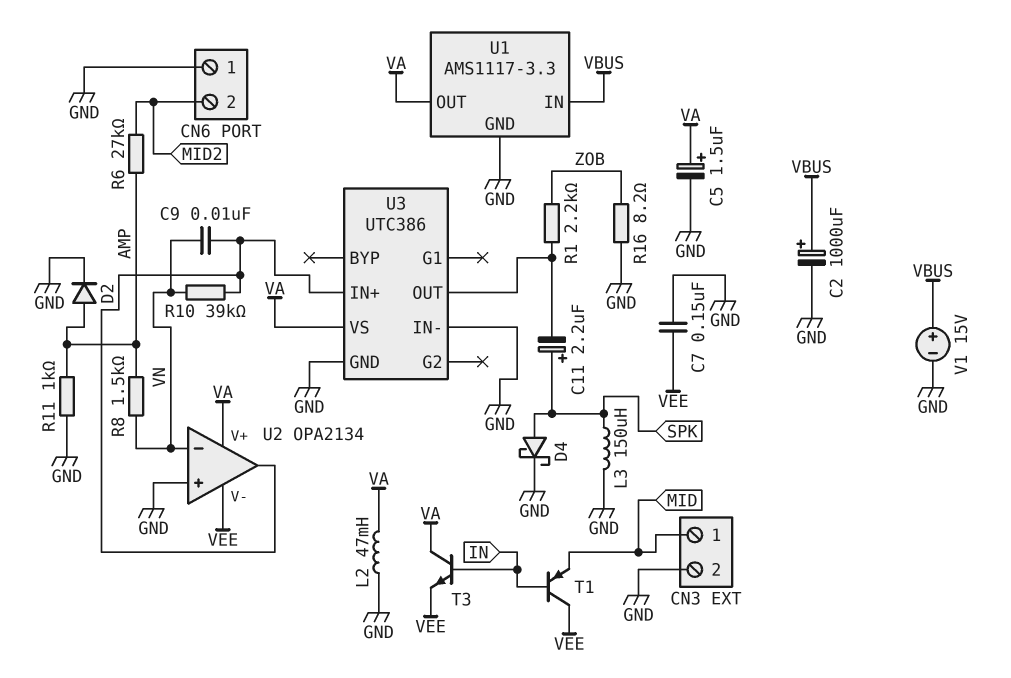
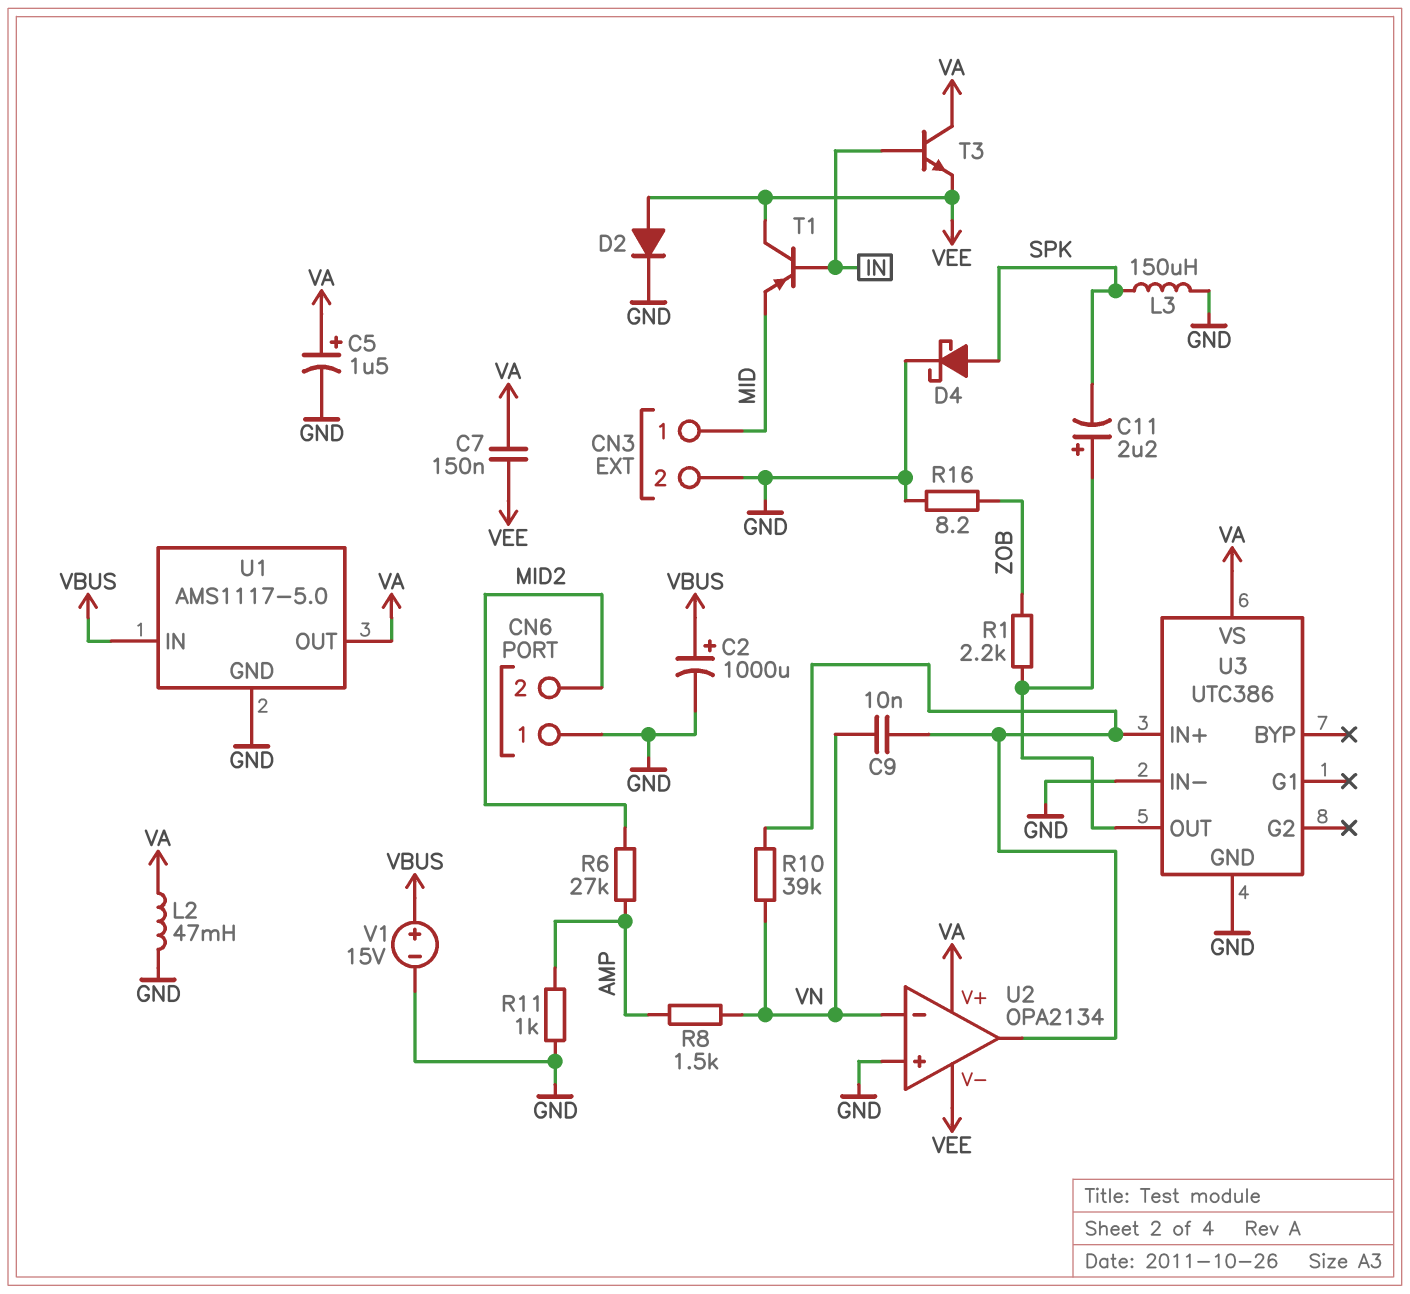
C7: 150nF (GND, VEE) -> 150nF (VA, VEE)
C11: 2.2uF (plus SPK, minus U3/OUT) -> 2.2uF (plus U3/OUT, minus SPK)
D2: diode (A AMP, K GND) -> diode (A VEE, K GND)
U1: AMS1117-3.3 -> AMS1117-5.0

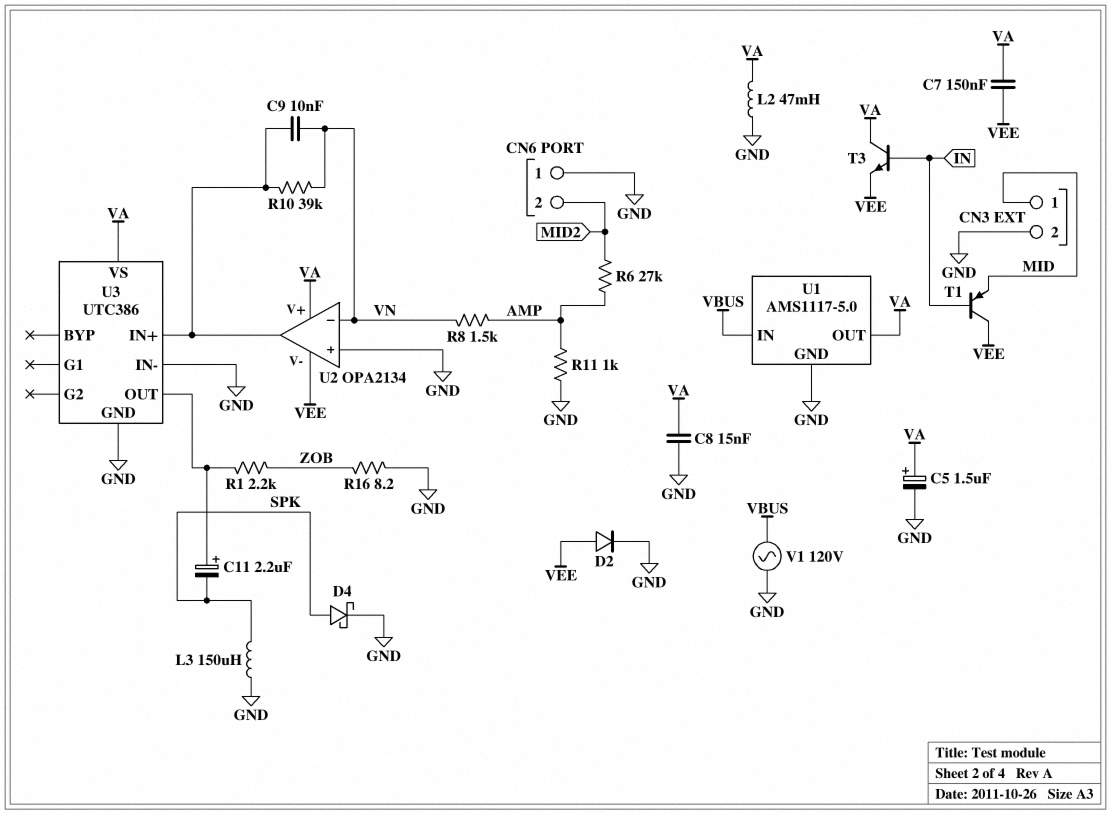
C2: 1000uF (plus VBUS, minus GND) -> none
C8: none -> 15nF (GND, VA)
V1: 15V (plus VBUS, minus GND) -> AC 120V (GND, VBUS)

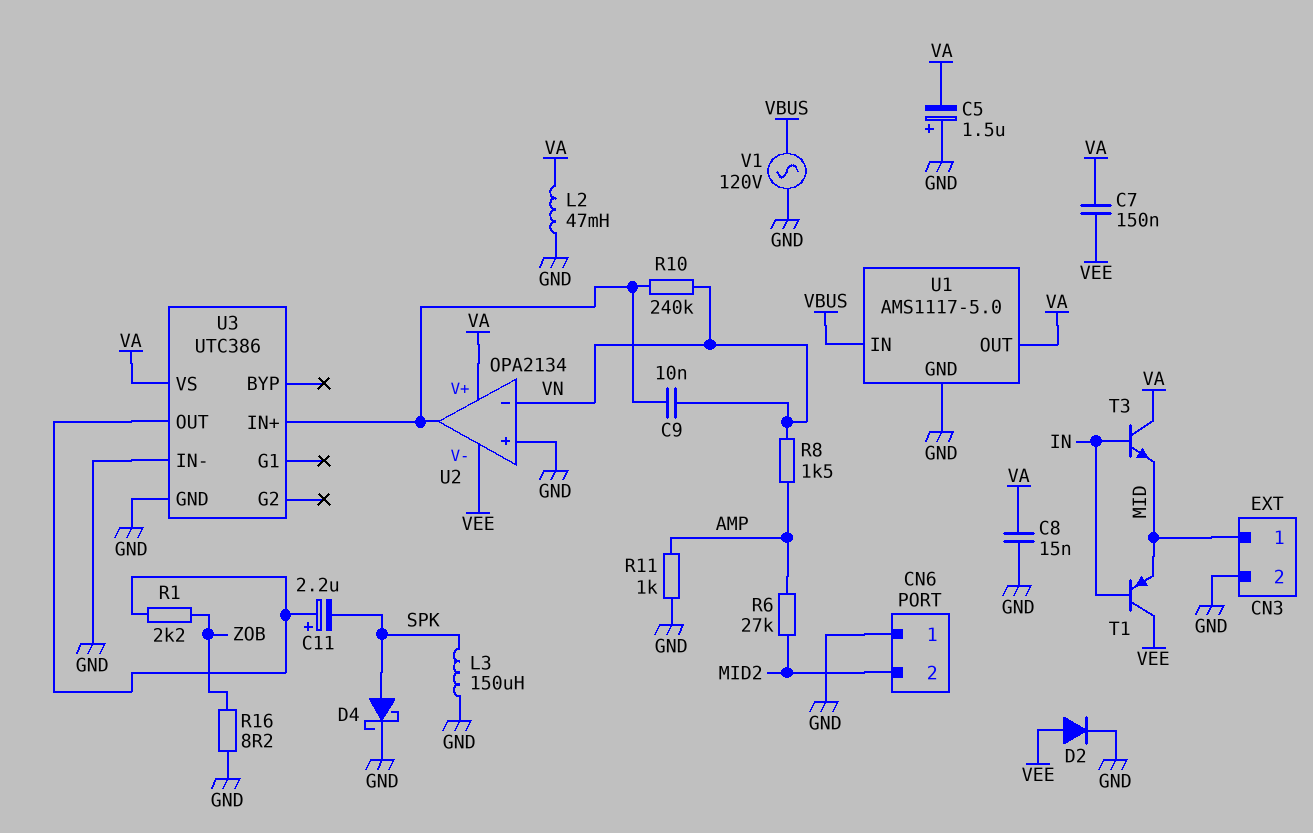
C5: 1.5uF (plus VA, minus GND) -> 1.5uF (plus GND, minus VA)
R10: 39k (U2/out, VN) -> 240k (U2/out, VN)
T3: NPN (B IN, C VA, E VEE) -> NPN (B IN, C VA, E MID)

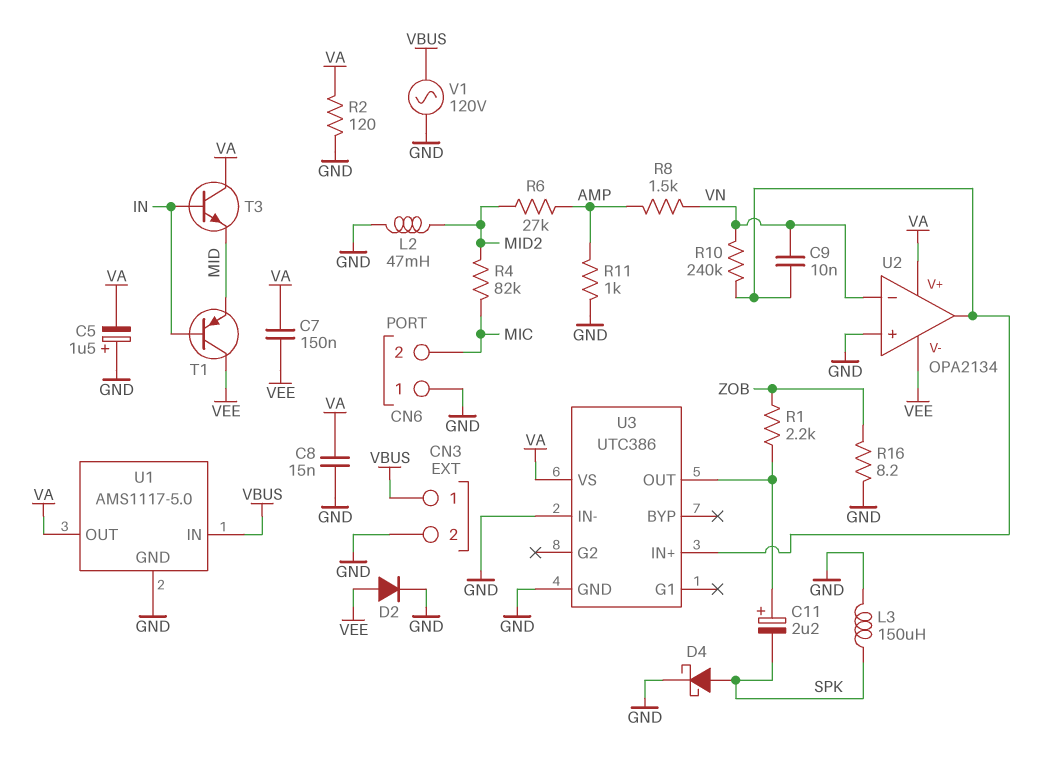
CN3 pin 1: MID -> VBUS
CN6 pin 2: MID2 -> MIC
L2: 47mH (GND, VA) -> 47mH (GND, MID2)
R2: none -> 120 (GND, VA)
R4: none -> 82k (MIC, MID2)

